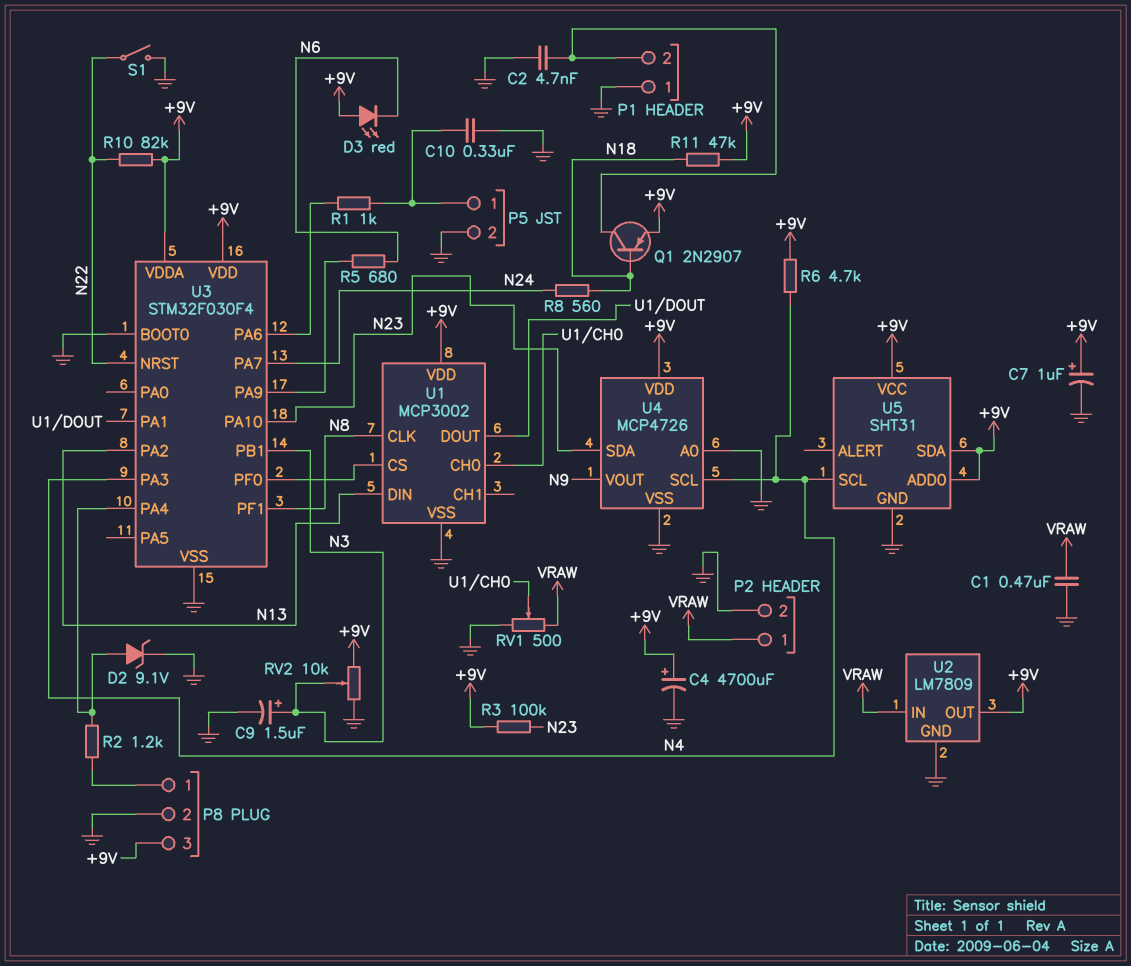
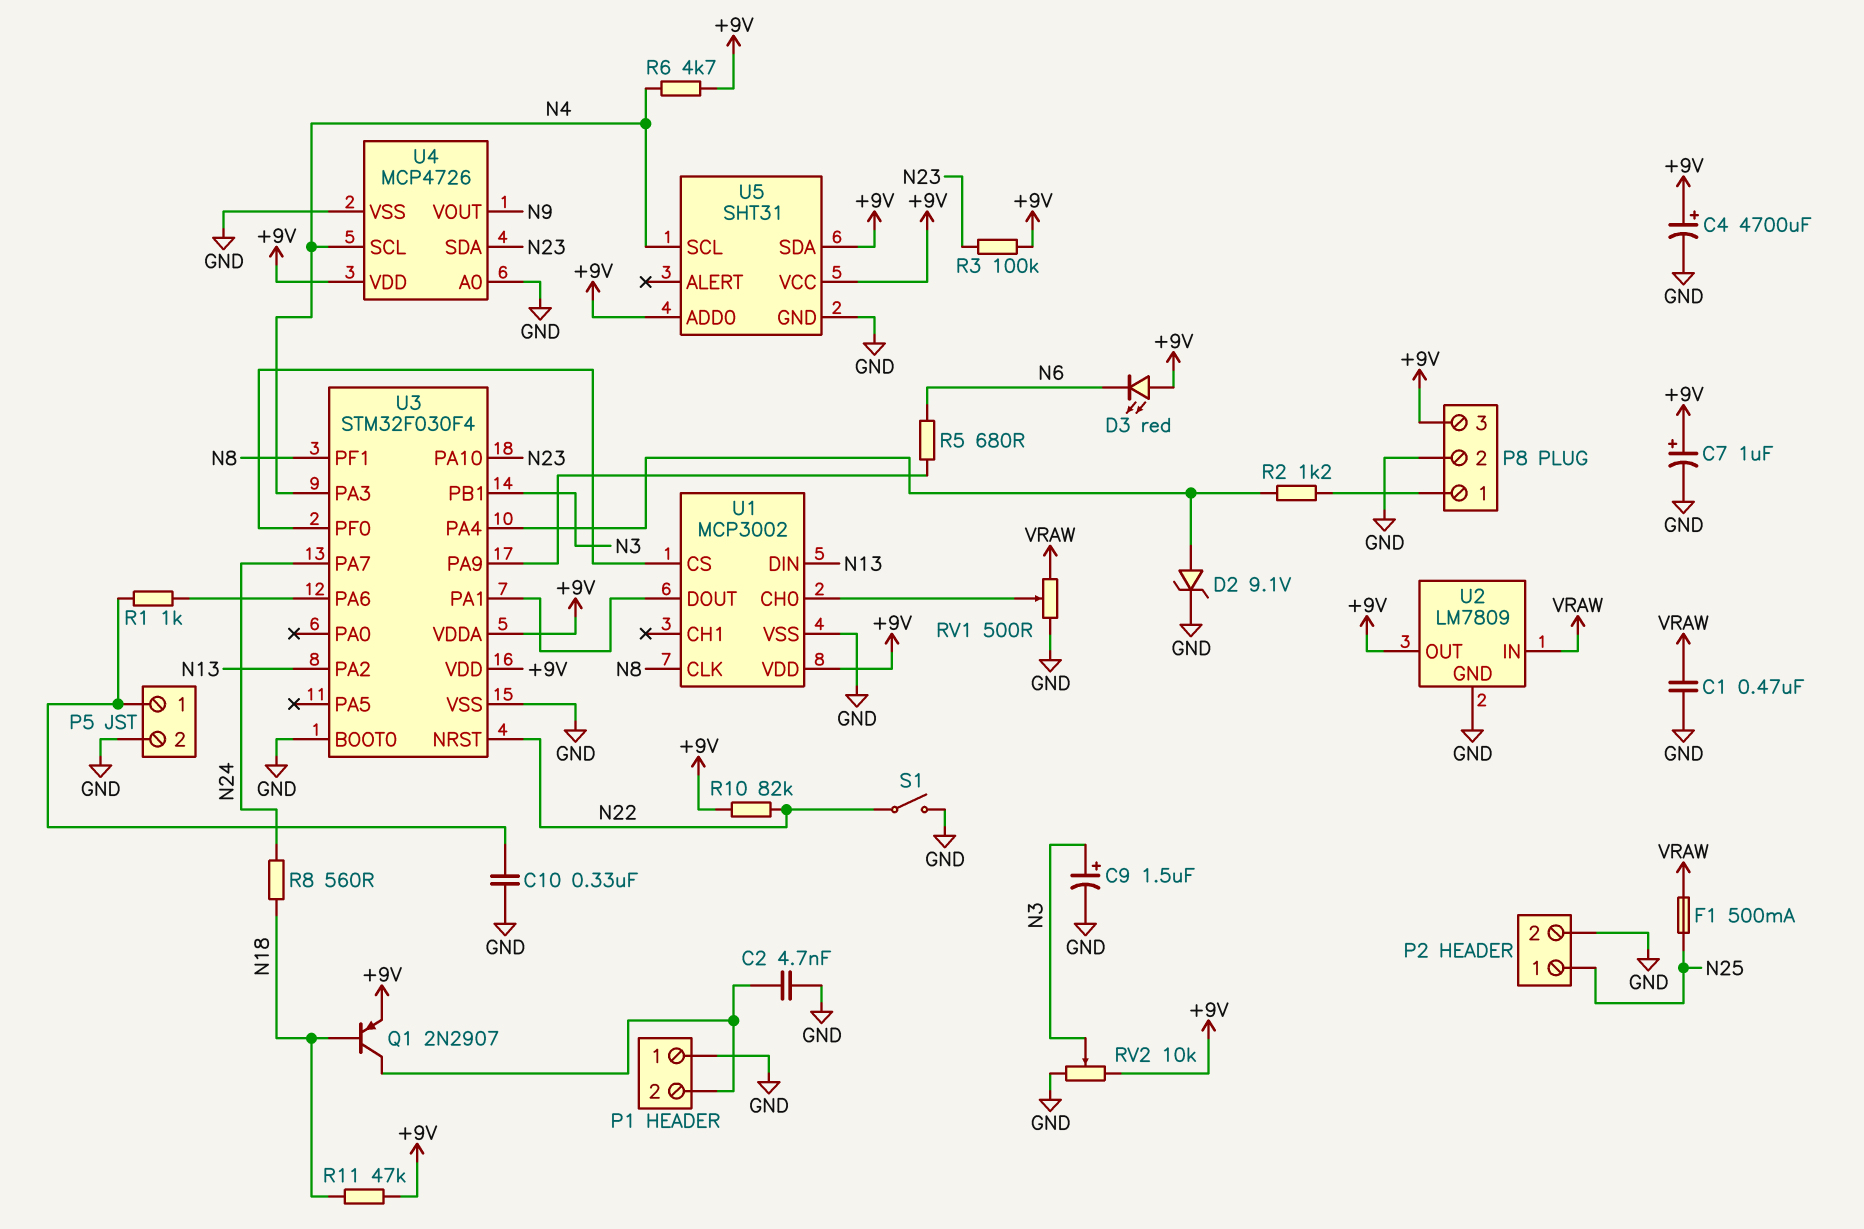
F1: none -> 500mA (N25, VRAW)
P2 pin 1: VRAW -> N25

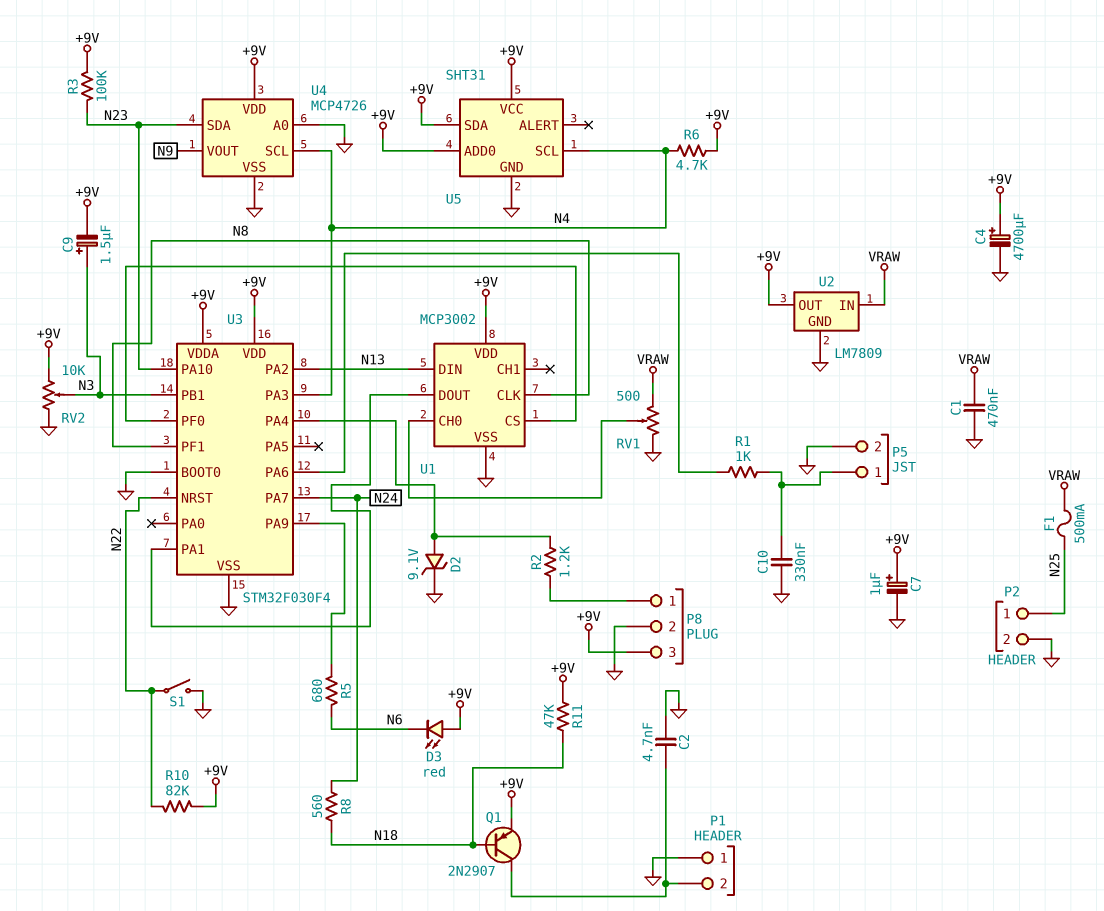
C9: 1.5uF (plus N3, minus GND) -> 1.5uF (plus N3, minus +9V)

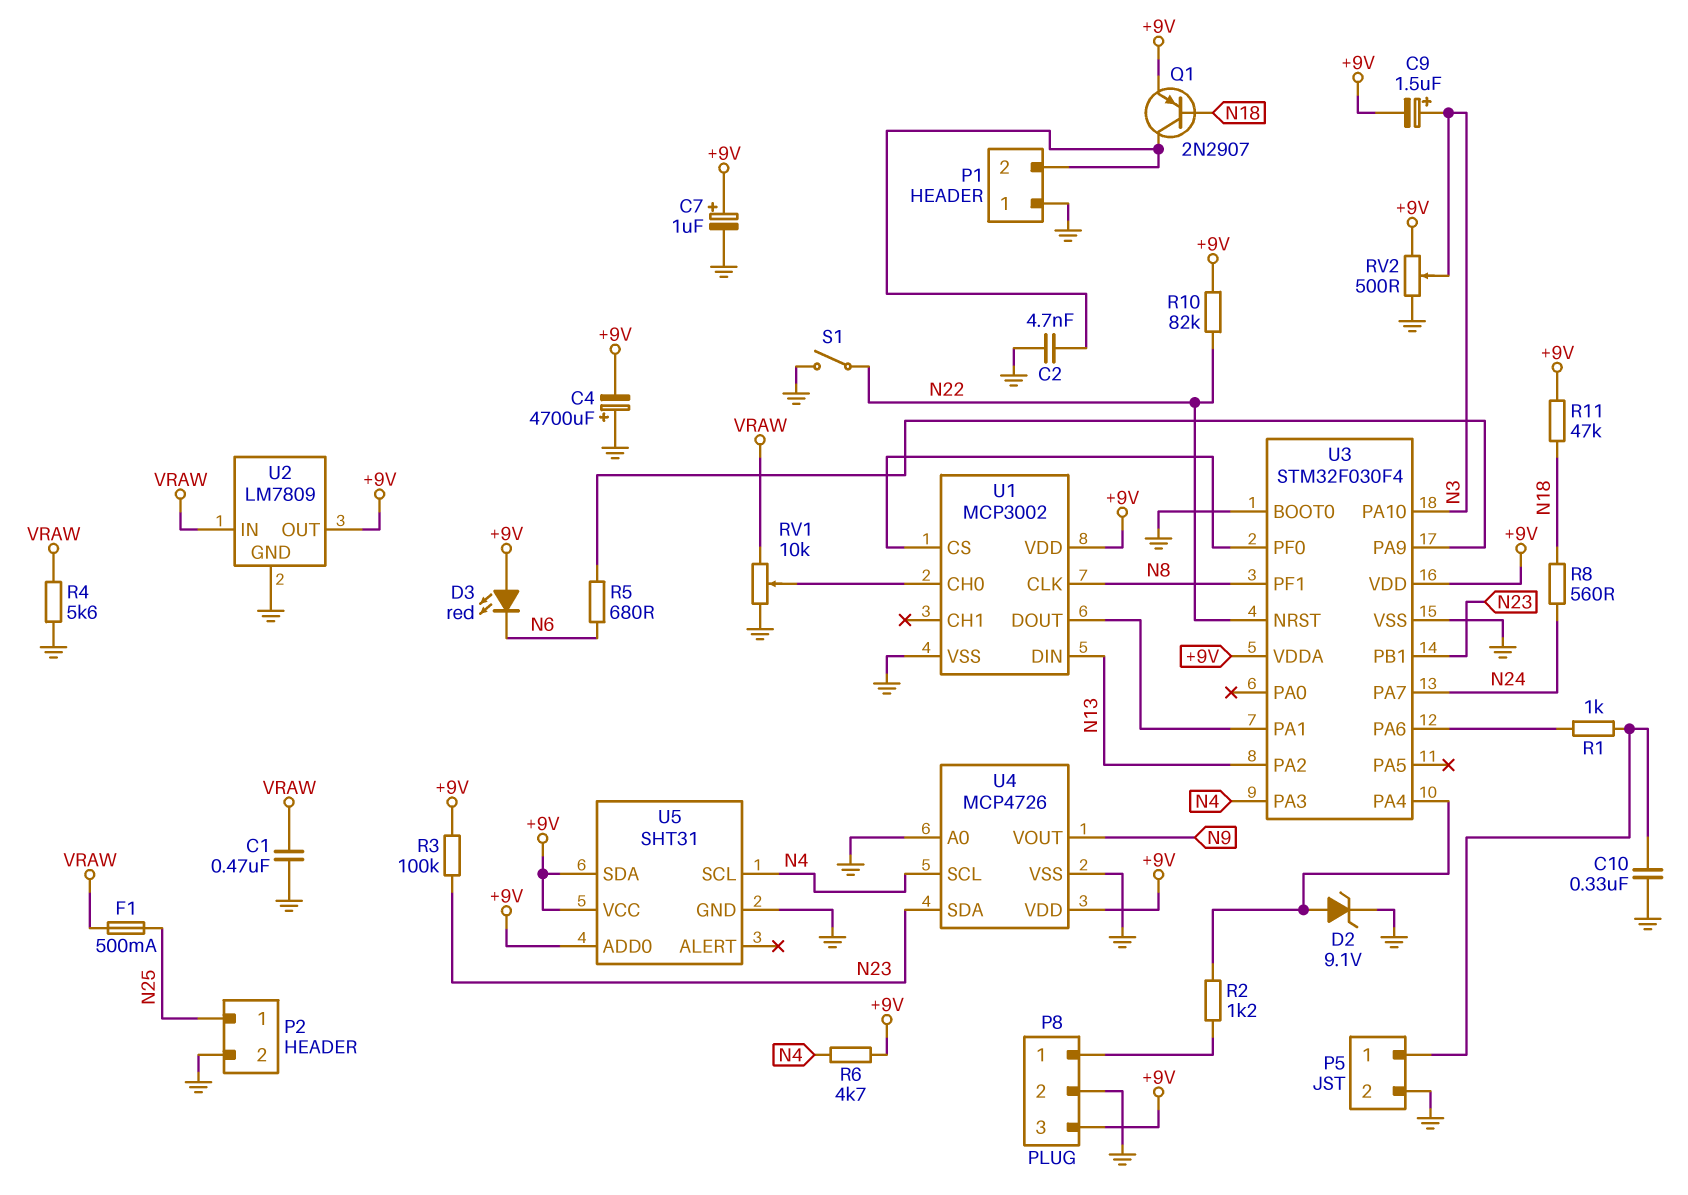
C4: 4700uF (plus +9V, minus GND) -> 4700uF (plus GND, minus +9V)
R4: none -> 5.6k (GND, VRAW)
RV1: 500 (GND, VRAW, wiper U1/CH0) -> 10k (GND, VRAW, wiper U1/CH0)
RV2: 10k (+9V, GND, wiper N3) -> 500 (+9V, GND, wiper N3)
U3 pin PA10: N23 -> N3
U3 pin PB1: N3 -> N23

